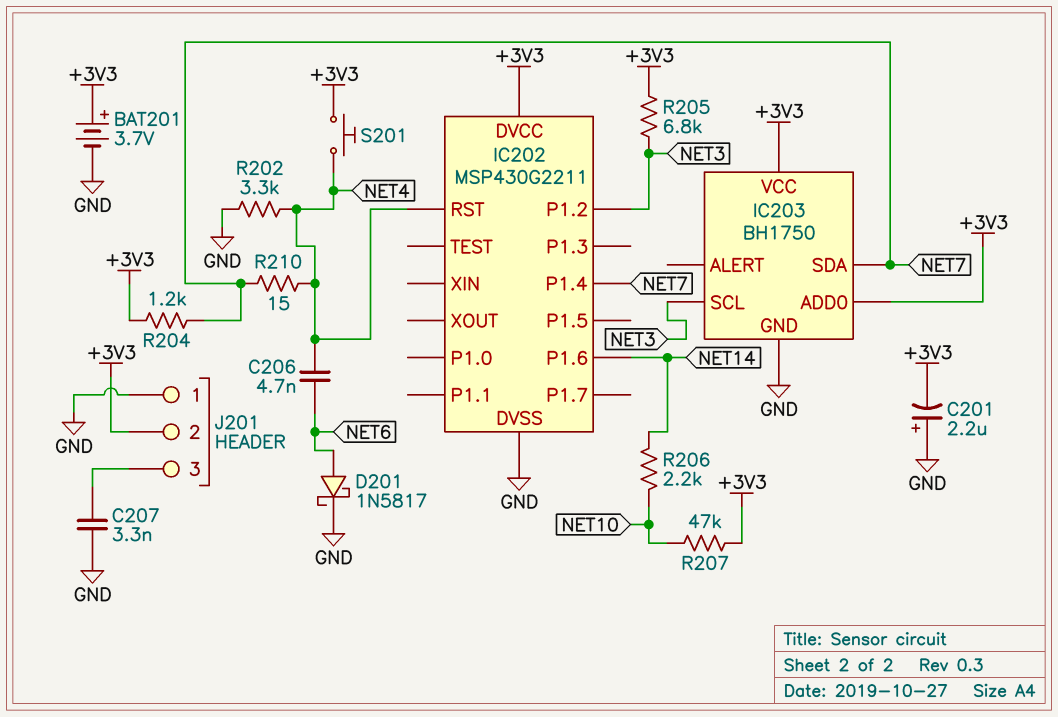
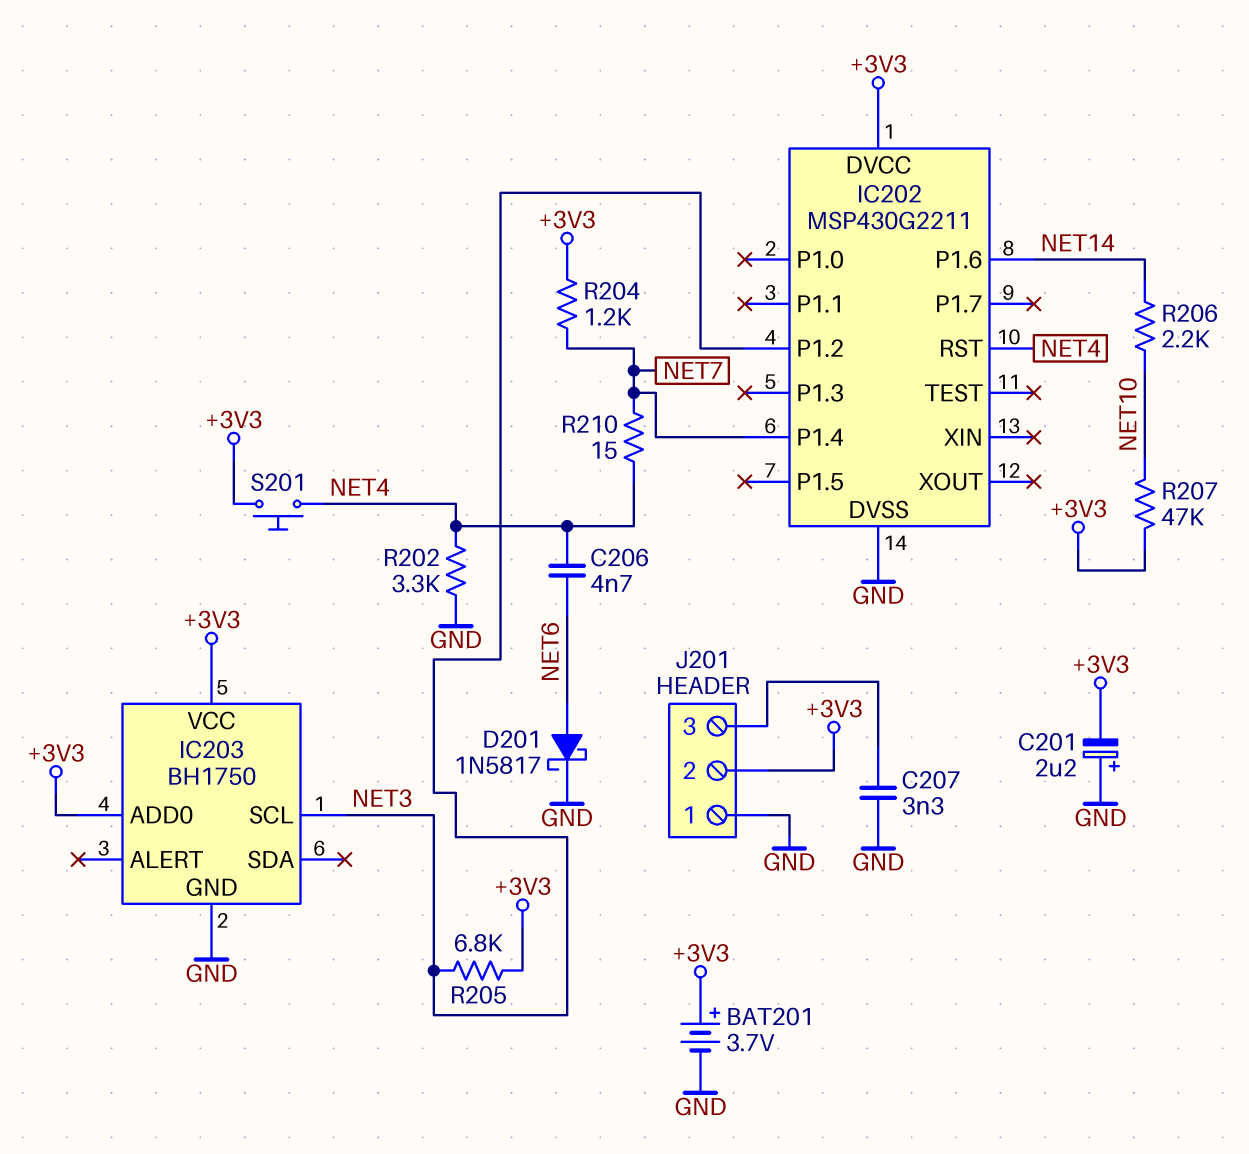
IC203 pin SDA: NET7 -> none

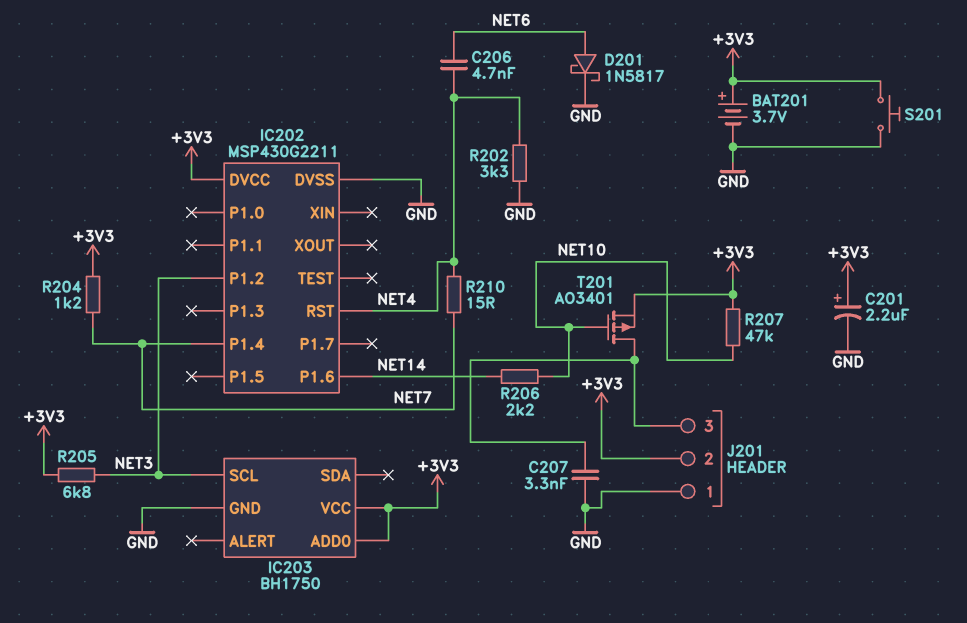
C201: 2.2uF (plus GND, minus +3V3) -> 2.2uF (plus +3V3, minus GND)
S201: button (+3V3, NET4) -> button (+3V3, GND)
T201: none -> PMOS AO3401 (G NET10, D J201/3, S +3V3)

